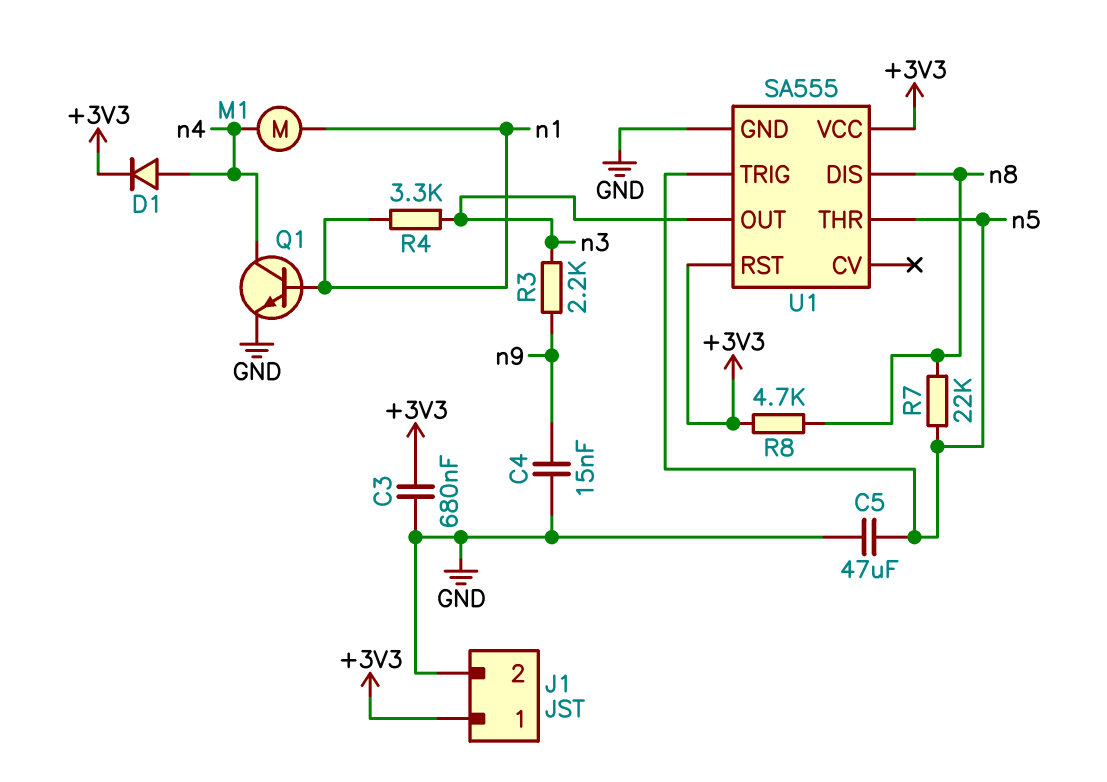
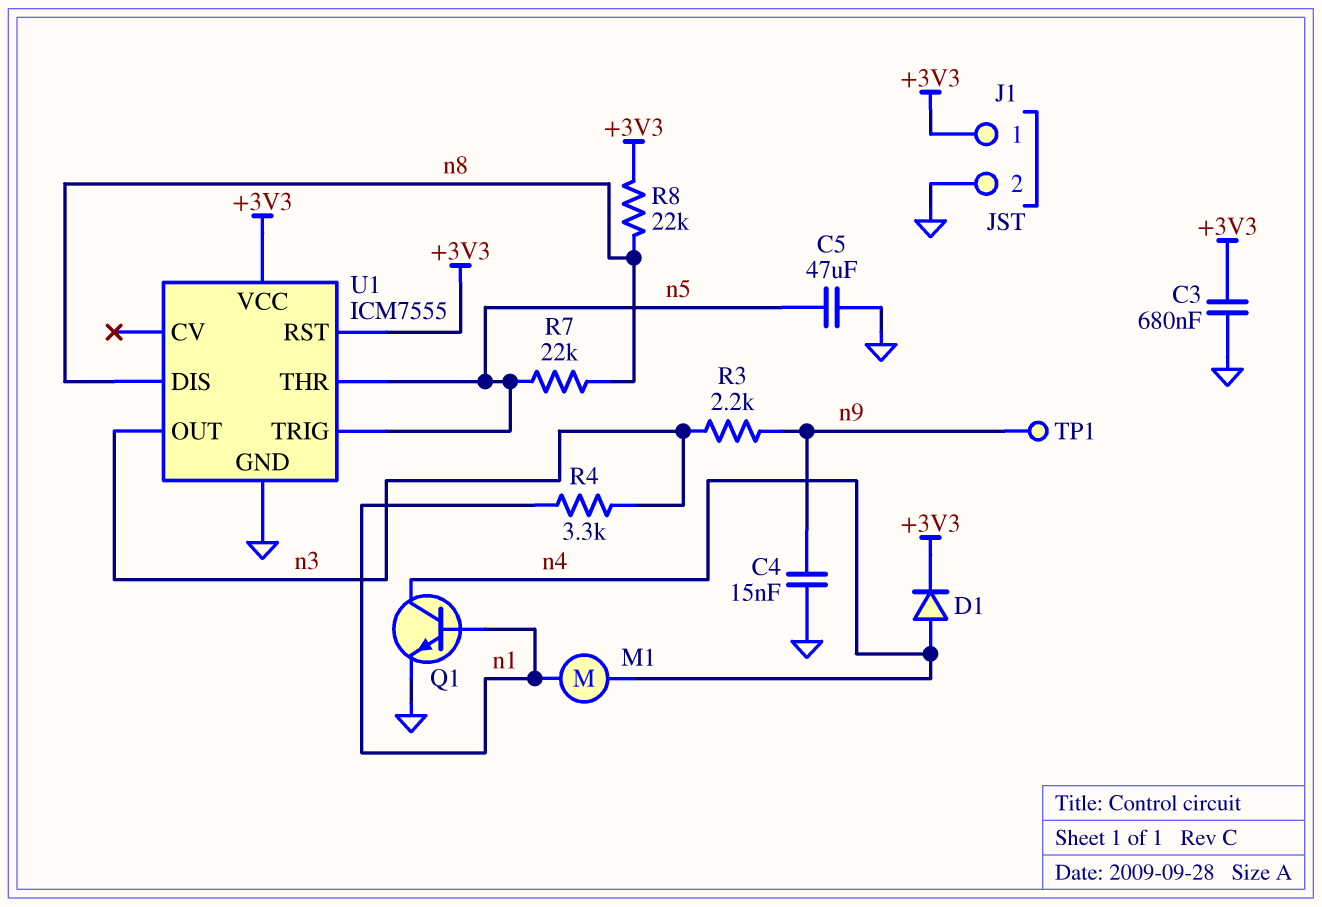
R8: 4.7k (+3V3, n8) -> 22k (+3V3, n8)
TP1: none -> test point (n9)
U1: SA555 -> ICM7555

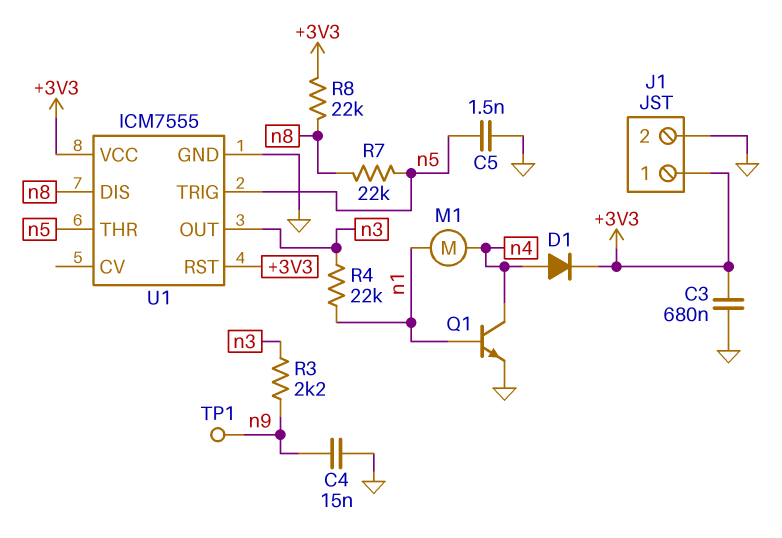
C5: 47uF (GND, n5) -> 1.5nF (GND, n5)
R4: 3.3k (n1, n3) -> 22k (n1, n3)

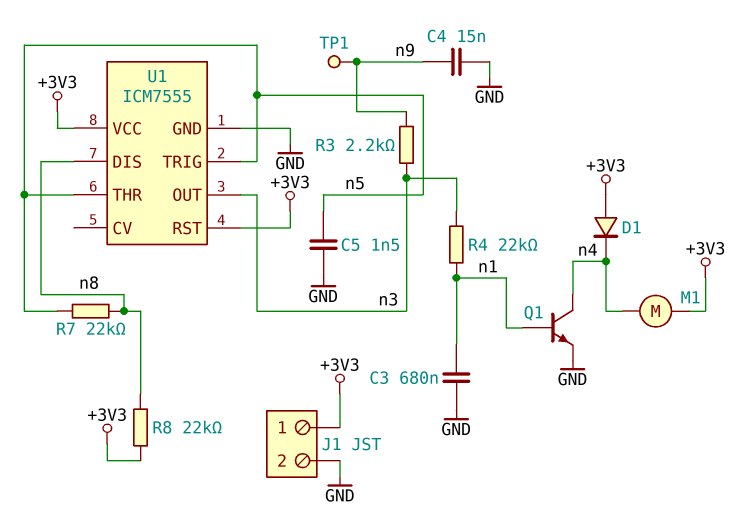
C3: 680nF (+3V3, GND) -> 680nF (GND, n1)
D1: diode (A n4, K +3V3) -> diode (A +3V3, K n4)
M1: motor (n1, n4) -> motor (+3V3, n4)

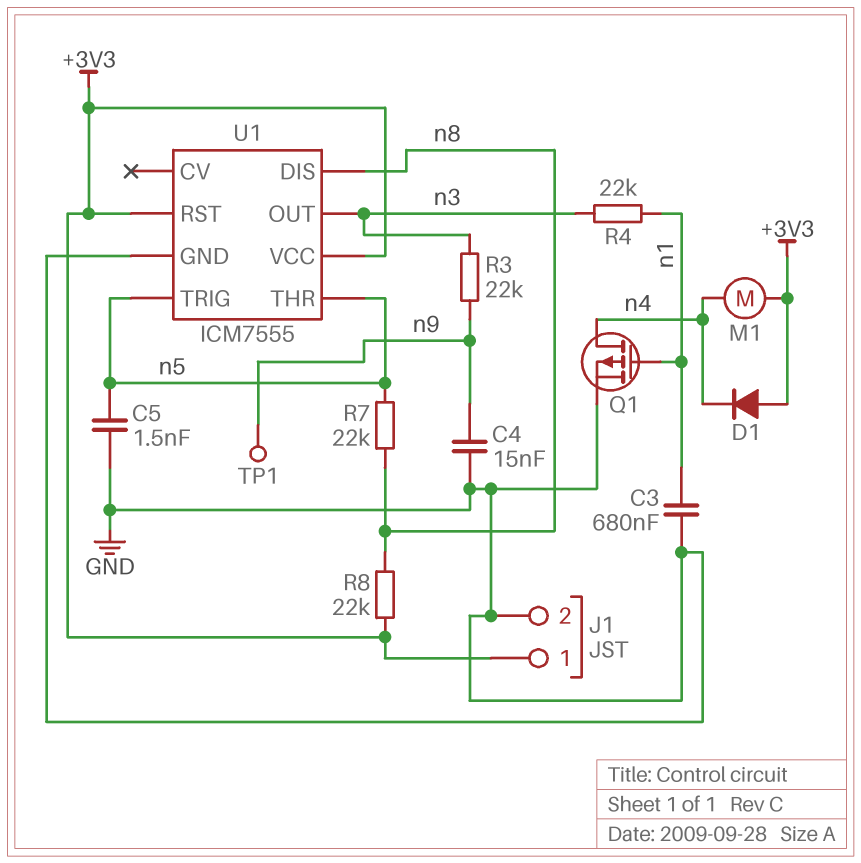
Q1: NPN (B n1, C n4, E GND) -> PMOS (G n1, D n4, S GND)
R3: 2.2k (n3, n9) -> 22k (n3, n9)

